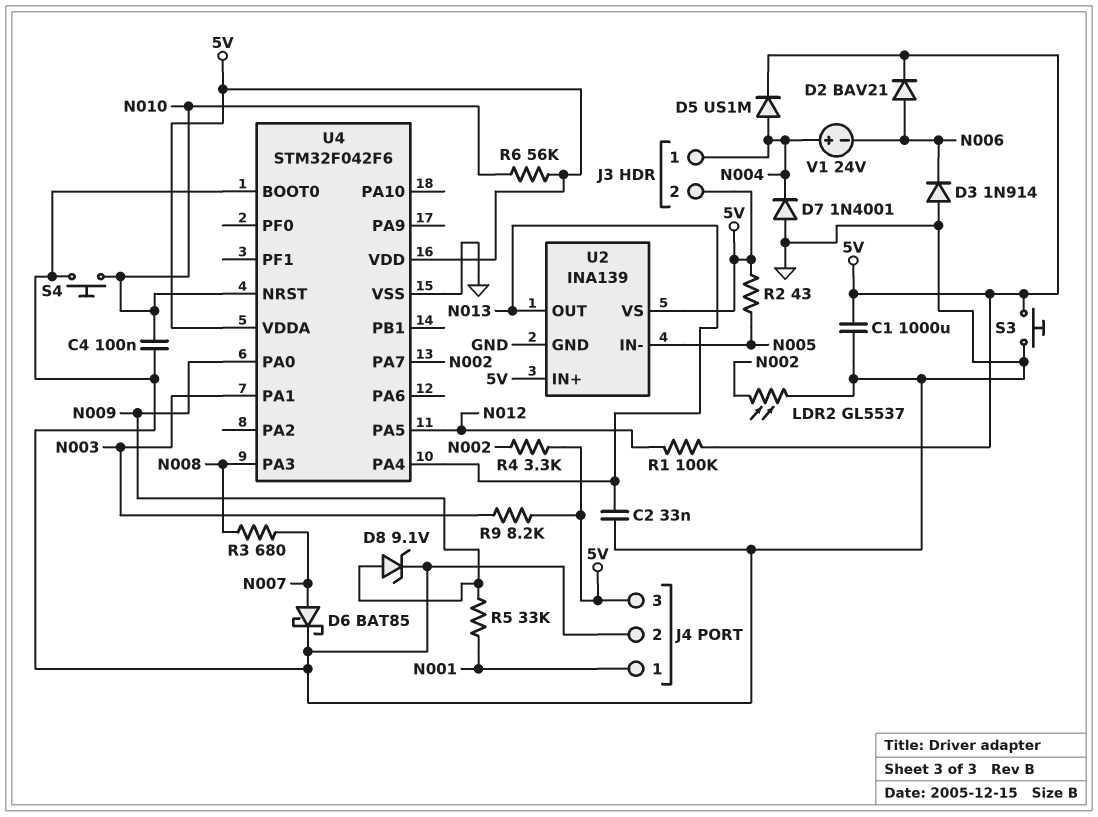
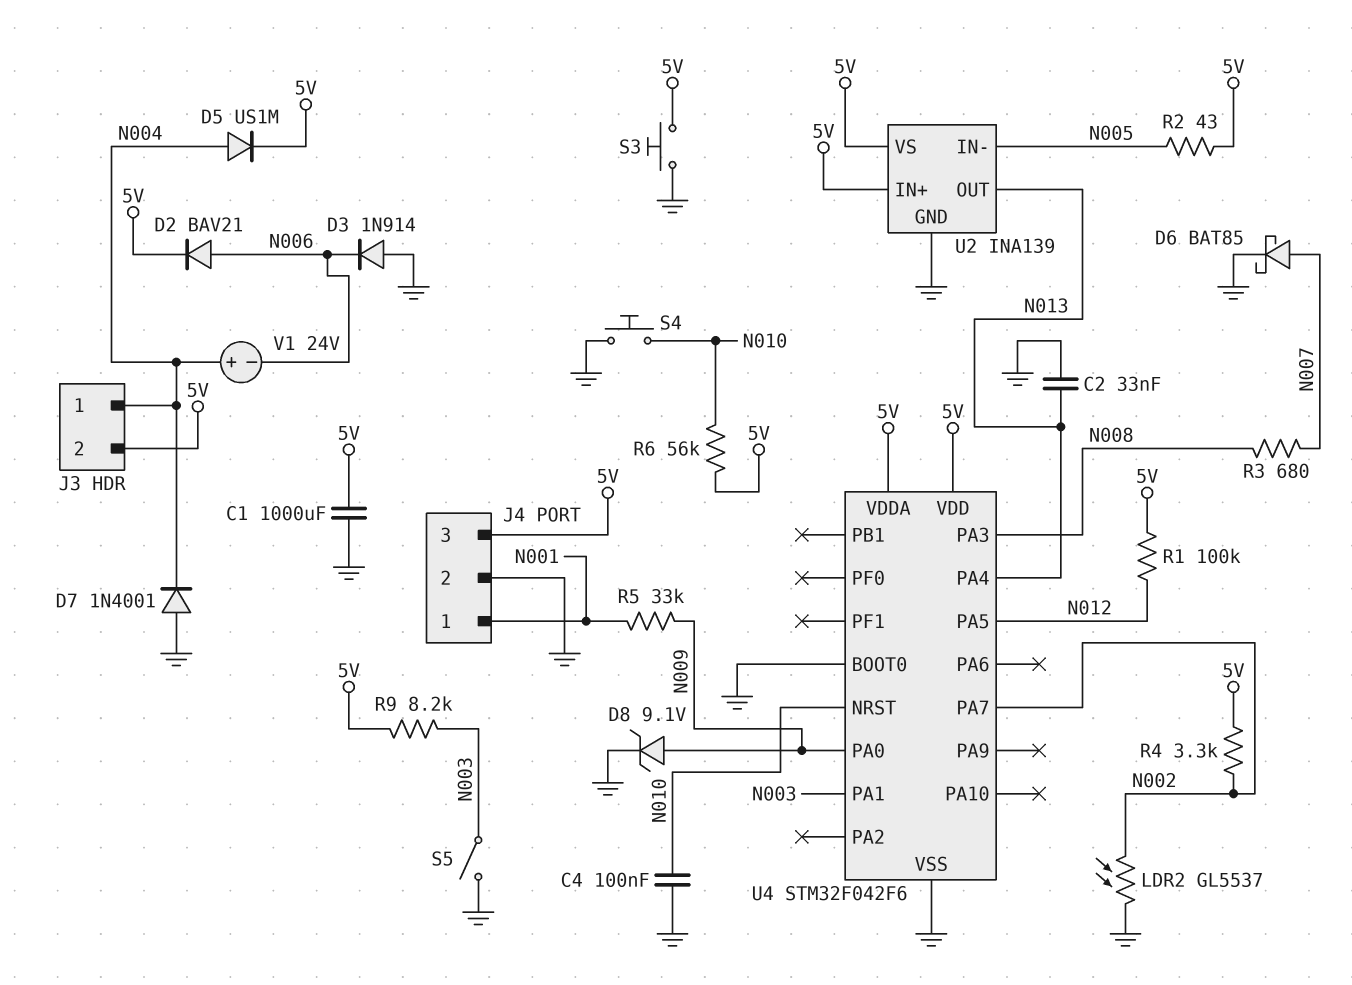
S5: none -> switch (GND, N003)

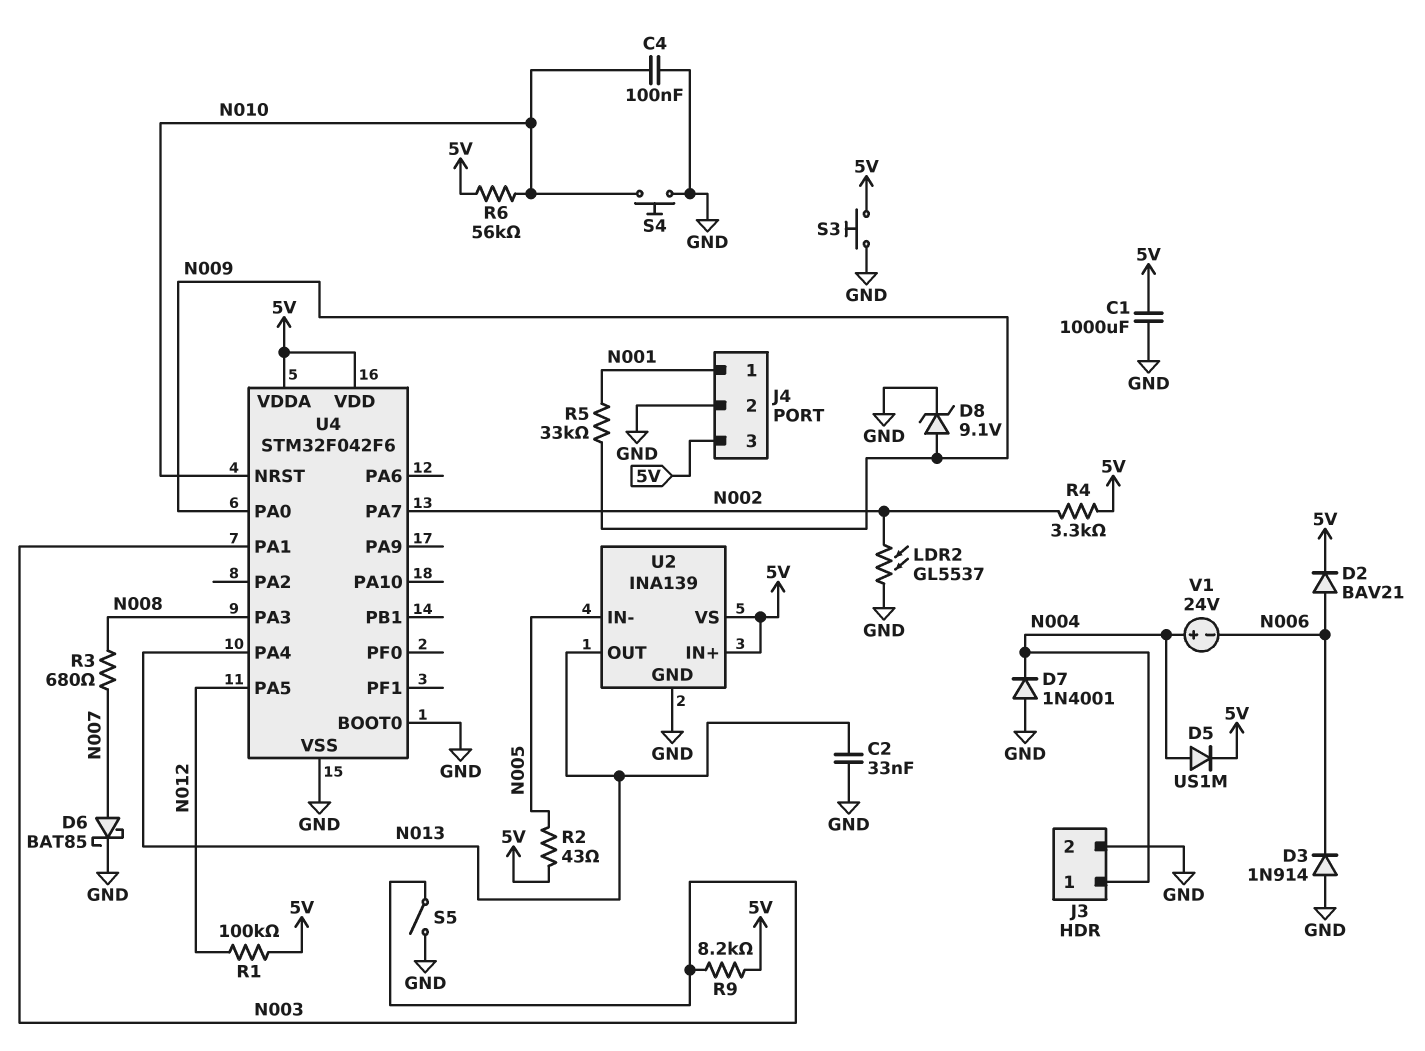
J3 pin 2: 5V -> GND

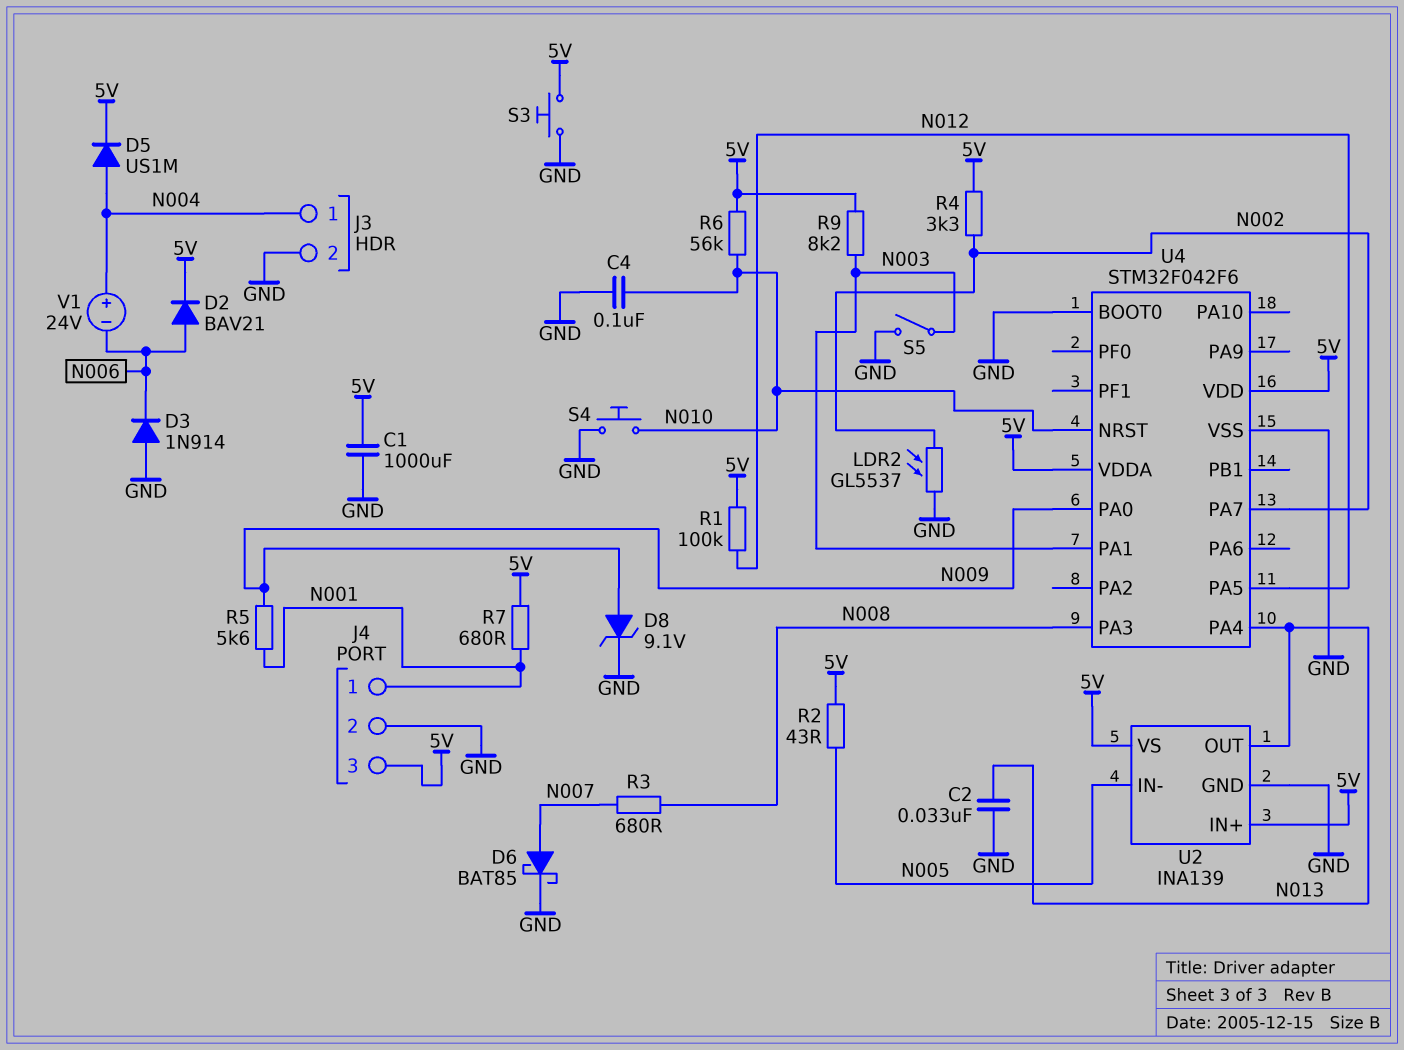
D7: diode 1N4001 (A GND, K N004) -> none
R5: 33k (N001, N009) -> 5.6k (N001, N009)
R7: none -> 680 (5V, N001)

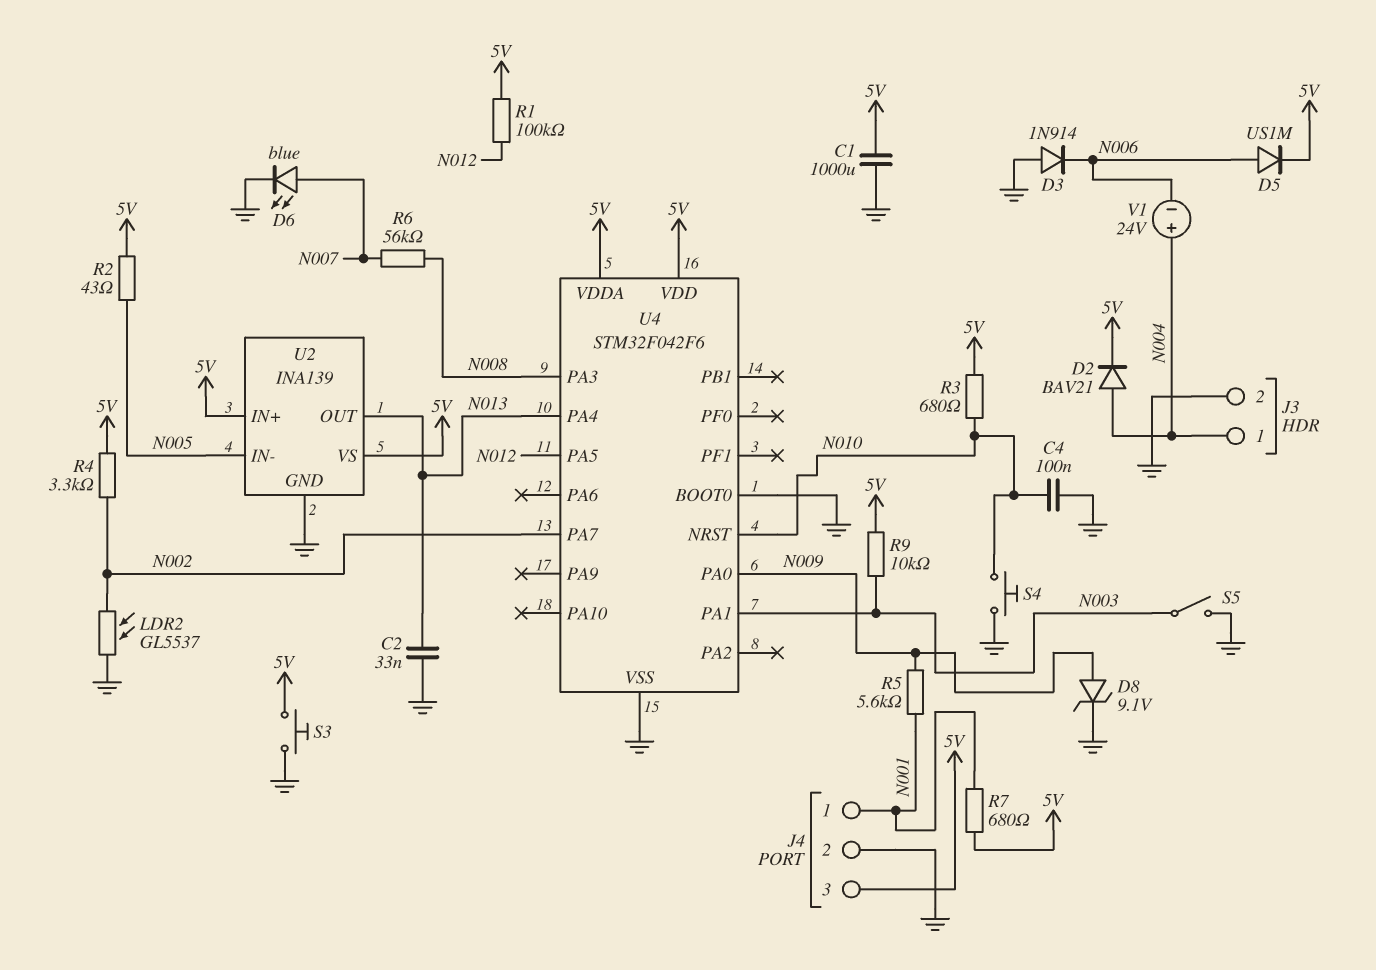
D2: diode BAV21 (A N006, K 5V) -> diode BAV21 (A N004, K 5V)
D5: diode US1M (A N004, K 5V) -> diode US1M (A N006, K 5V)
D6: schottky BAT85 (A N007, K GND) -> LED blue (A N007, K GND)
R3: 680 (N007, N008) -> 680 (5V, N010)
R6: 56k (5V, N010) -> 56k (N007, N008)
R9: 8.2k (5V, N003) -> 10k (5V, N003)

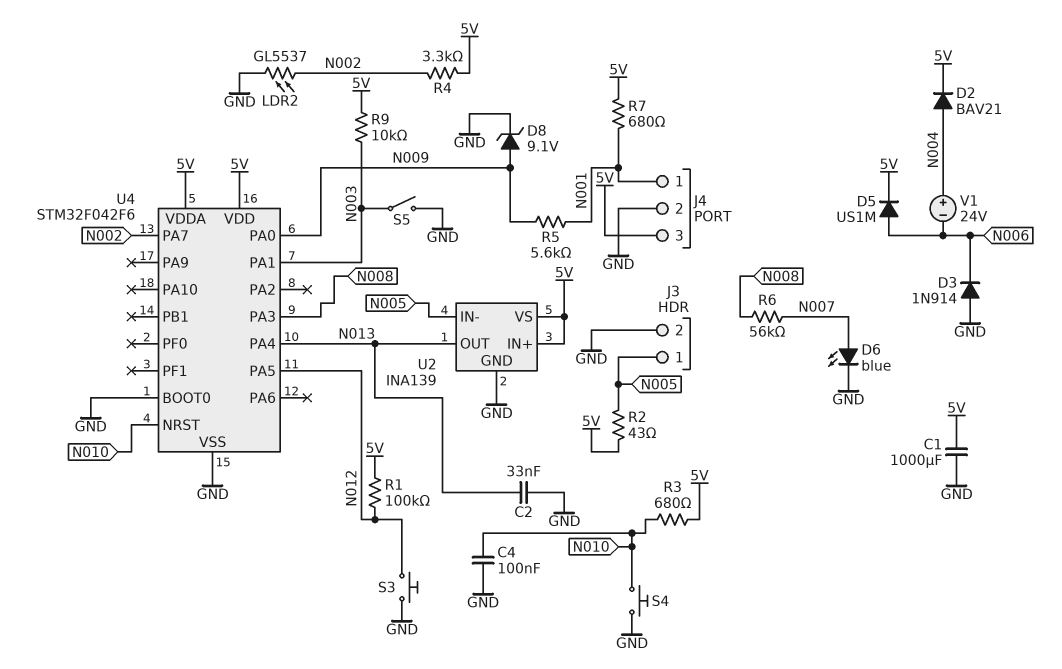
J3 pin 1: N004 -> N005
S3: button (5V, GND) -> button (GND, N012)

